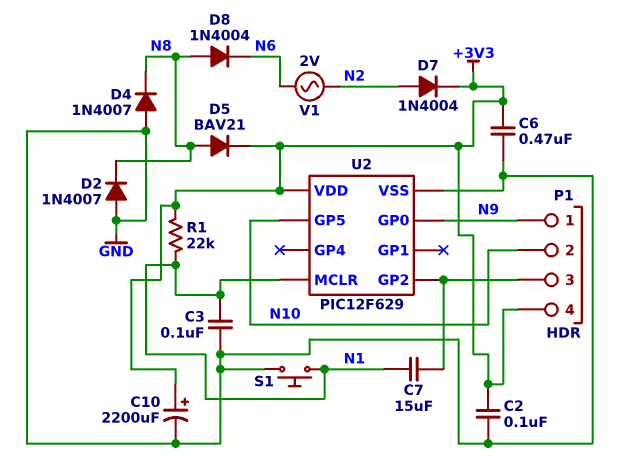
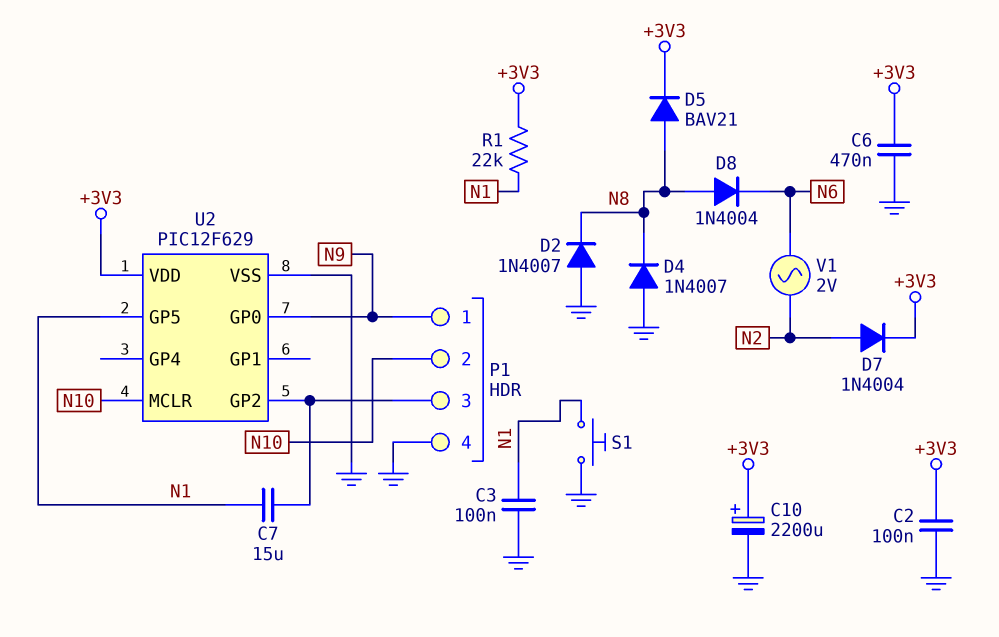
P1 pin 4: +3V3 -> GND
U2 pin GP5: N10 -> N1
U2 pin MCLR: N1 -> N10

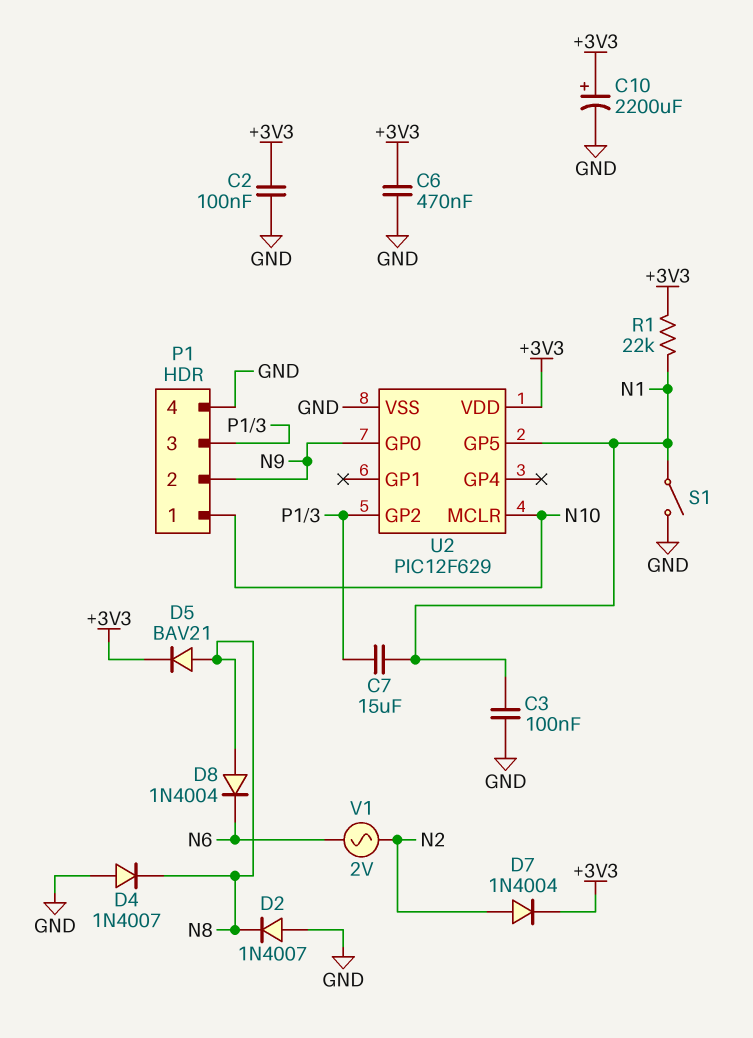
P1 pin 1: N9 -> N10
P1 pin 2: N10 -> N9
S1: button (GND, N1) -> switch (GND, N1)

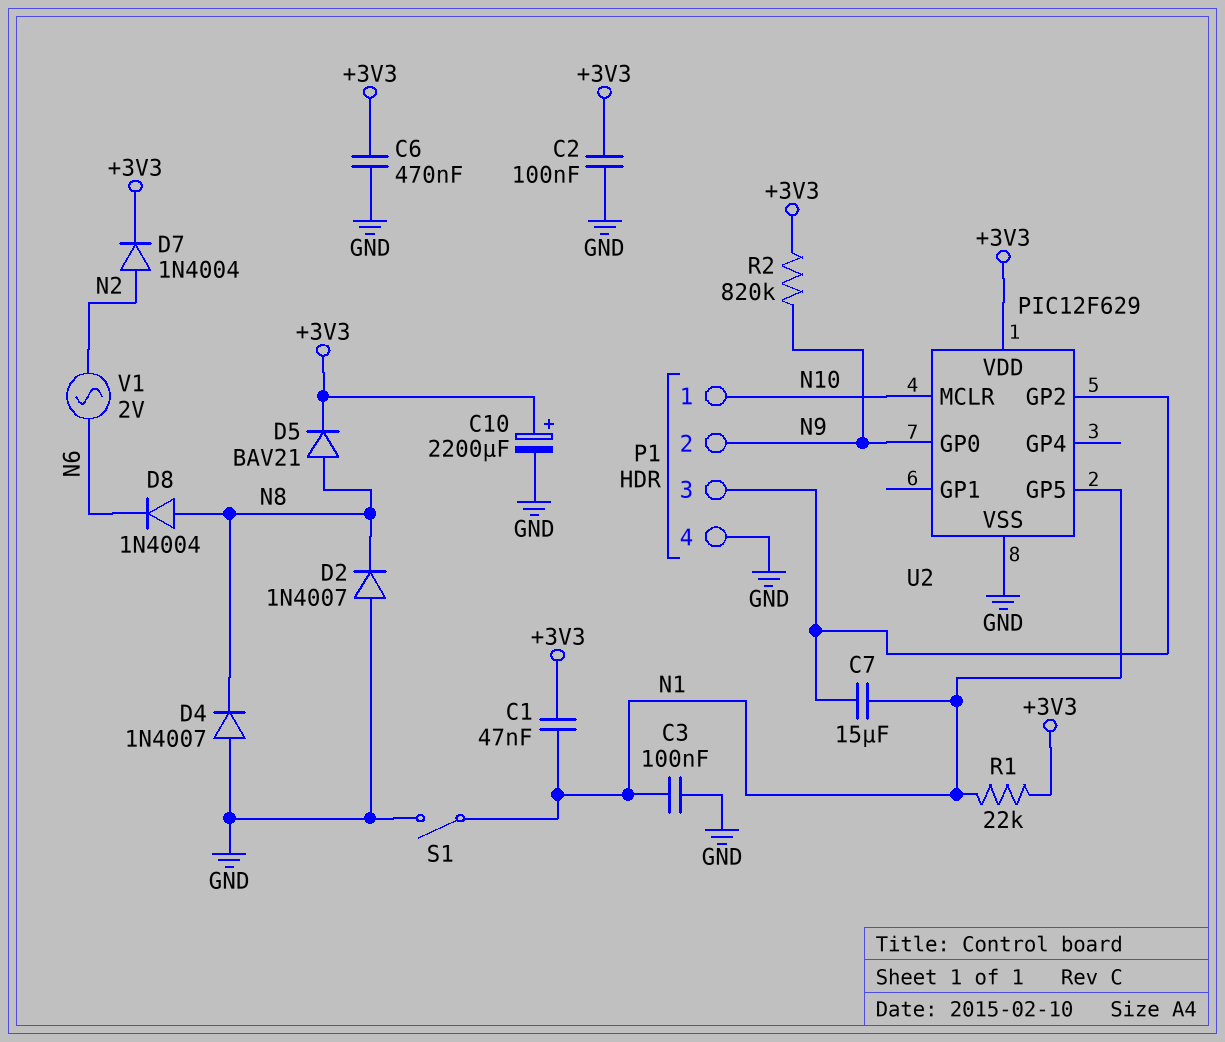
C1: none -> 47nF (+3V3, N1)
R2: none -> 820k (+3V3, N9)

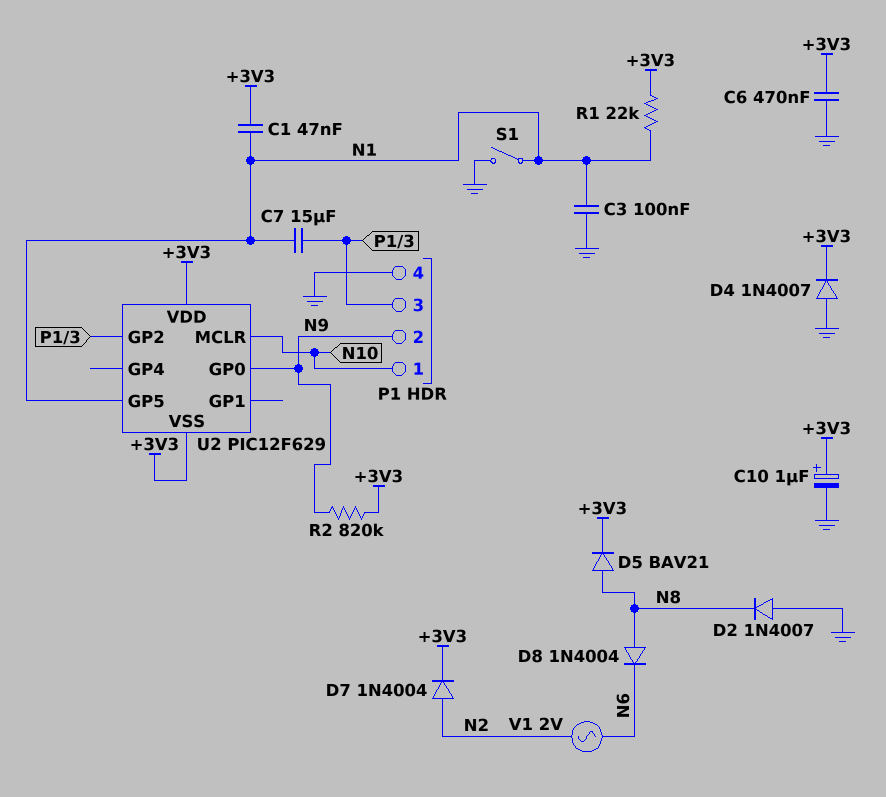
C2: 100nF (+3V3, GND) -> none
C10: 2200uF (plus +3V3, minus GND) -> 1uF (plus +3V3, minus GND)
D4: diode 1N4007 (A GND, K N8) -> diode 1N4007 (A GND, K +3V3)
U2 pin VSS: GND -> +3V3

